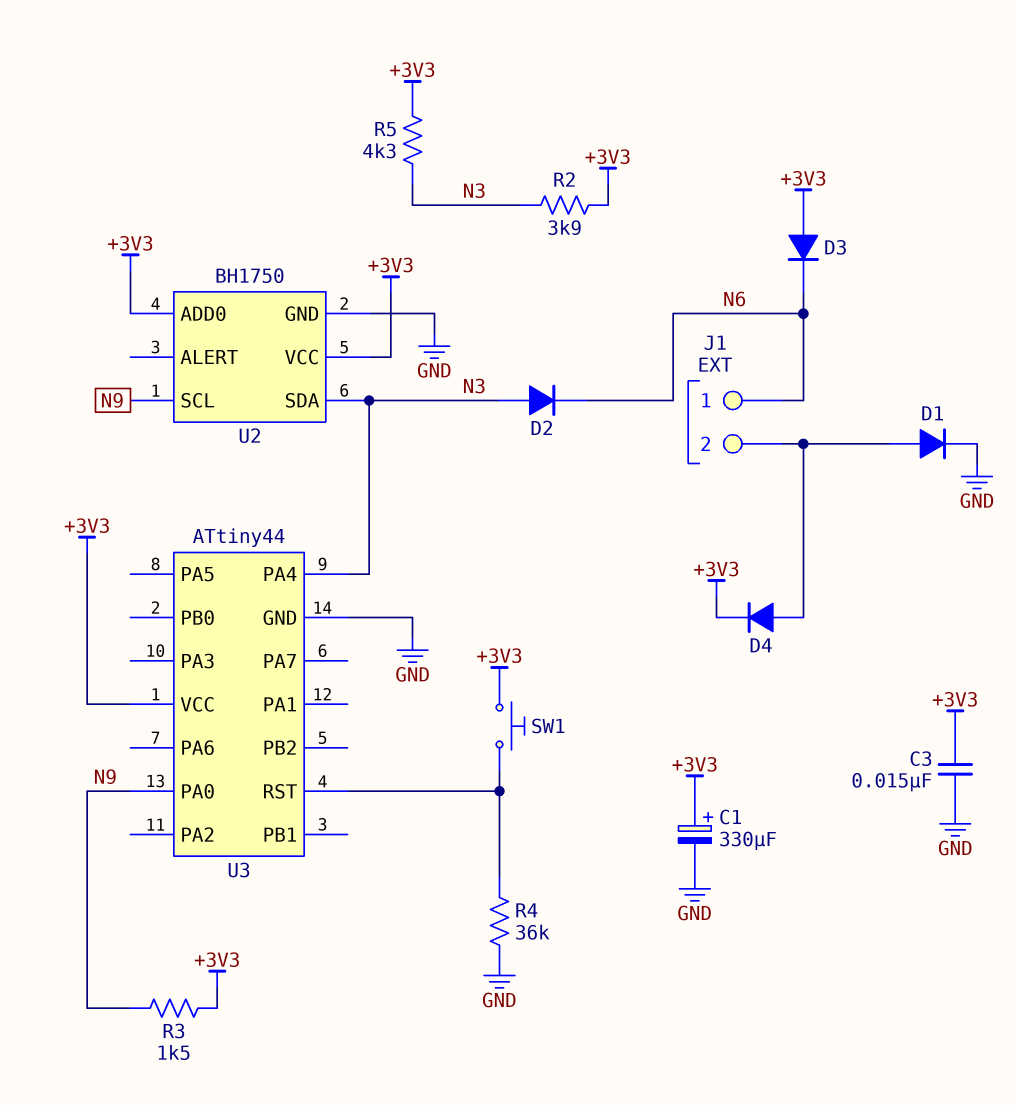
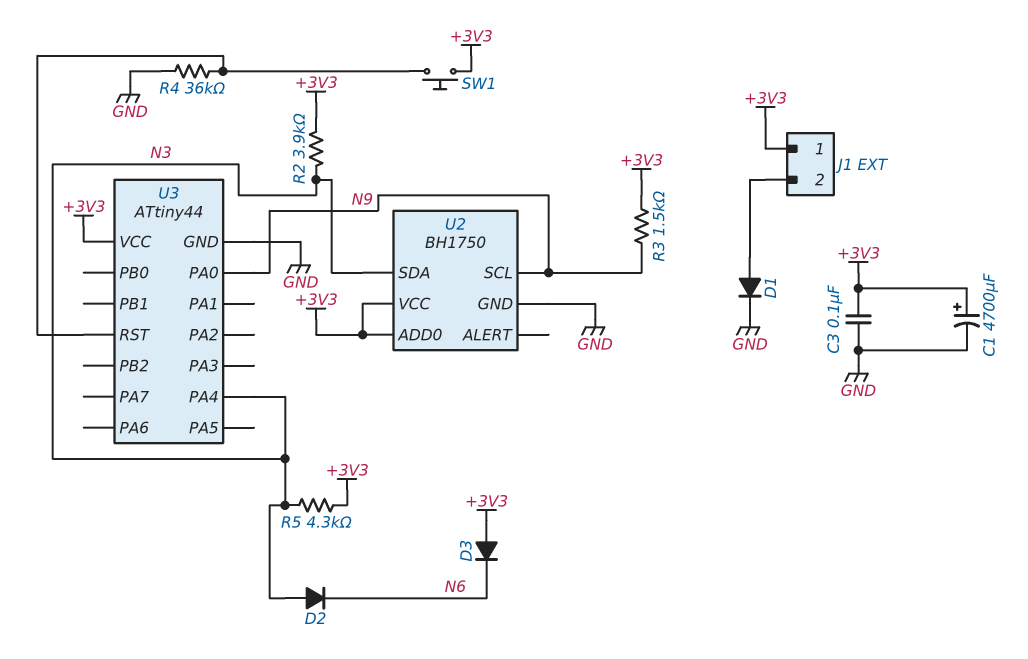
C1: 330uF (plus +3V3, minus GND) -> 4700uF (plus +3V3, minus GND)
C3: 15nF (+3V3, GND) -> 100nF (+3V3, GND)
D4: diode (A J1/2, K +3V3) -> none
J1 pin 1: N6 -> +3V3

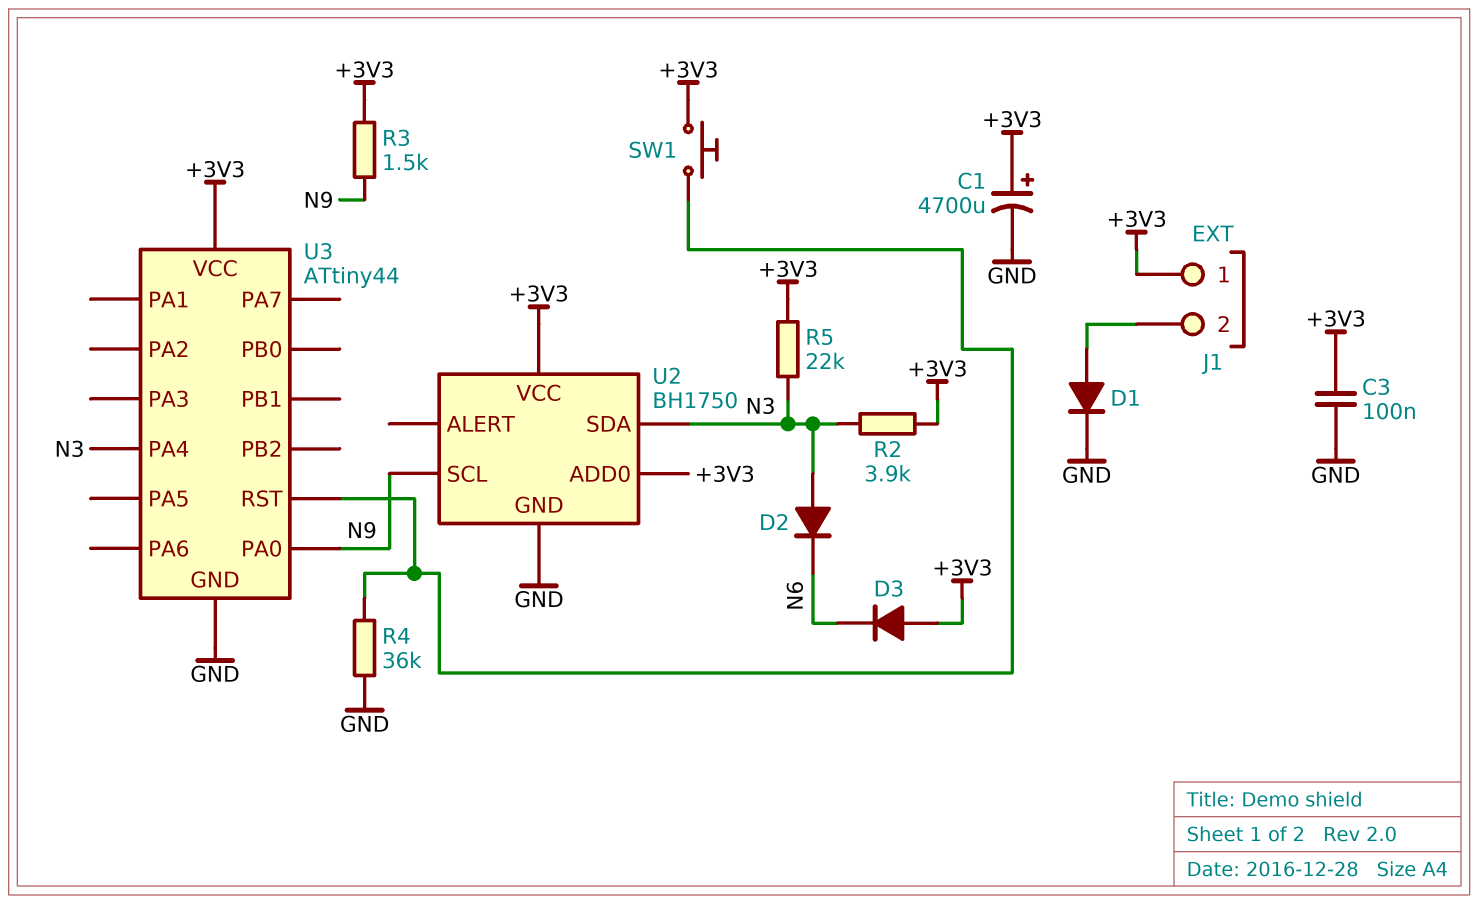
R5: 4.3k (+3V3, N3) -> 22k (+3V3, N3)

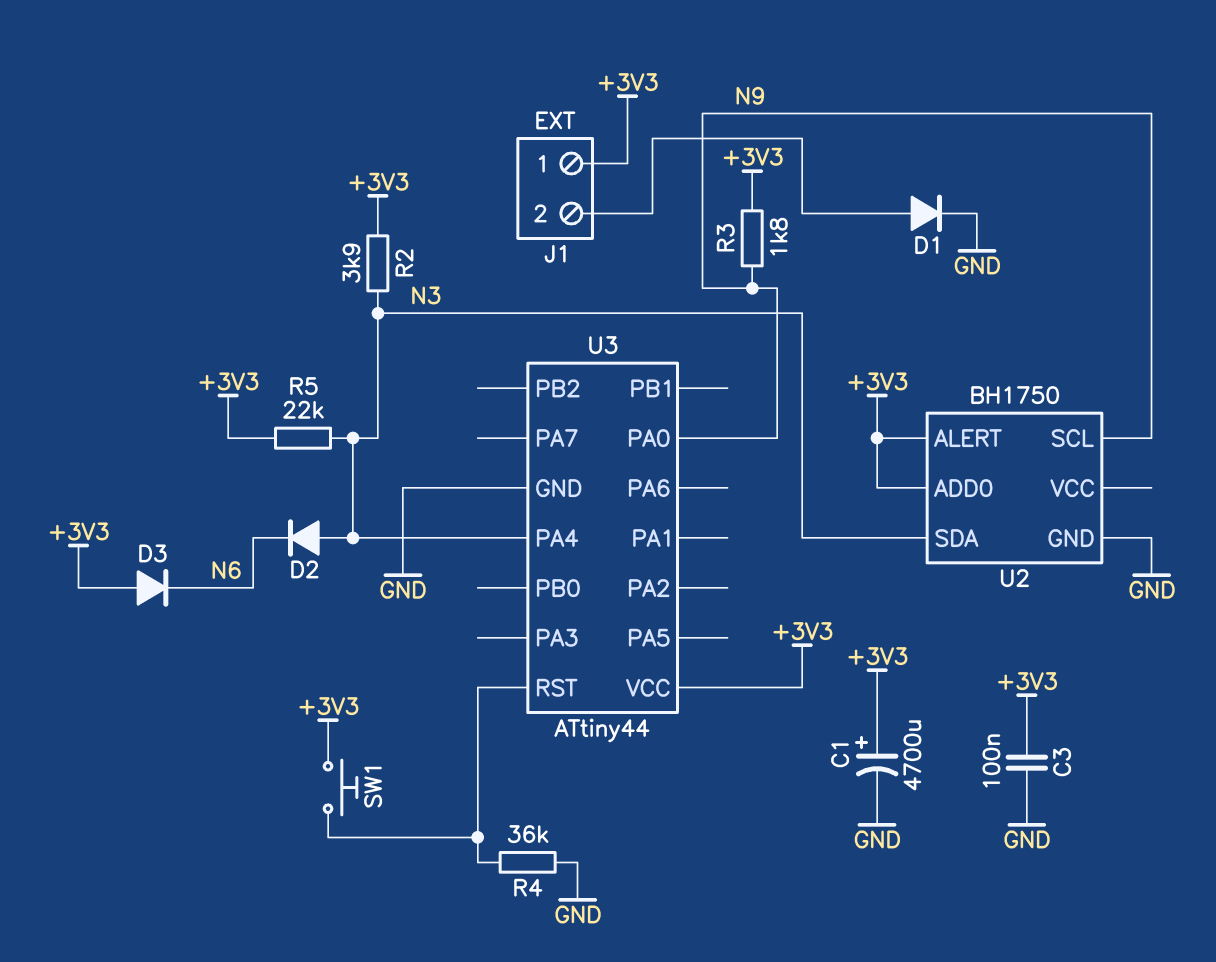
R3: 1.5k (+3V3, N9) -> 1.8k (+3V3, N9)
U2 pin ALERT: none -> +3V3
U2 pin VCC: +3V3 -> none

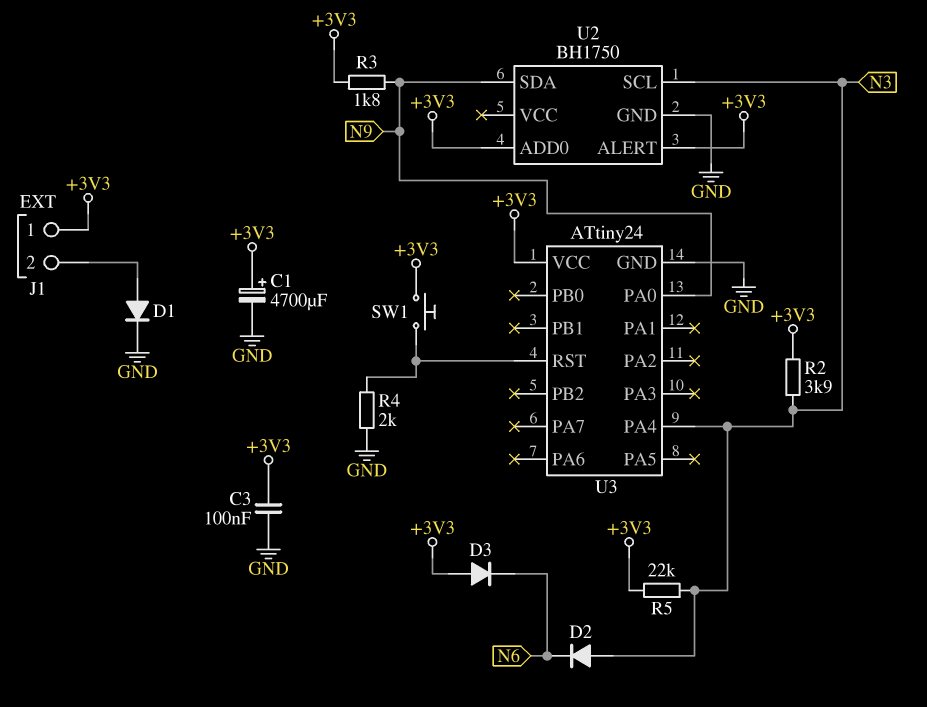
R4: 36k (GND, U3/RST) -> 2k (GND, U3/RST)
U2 pin SCL: N9 -> N3
U2 pin SDA: N3 -> N9
U3: ATtiny44 -> ATtiny24

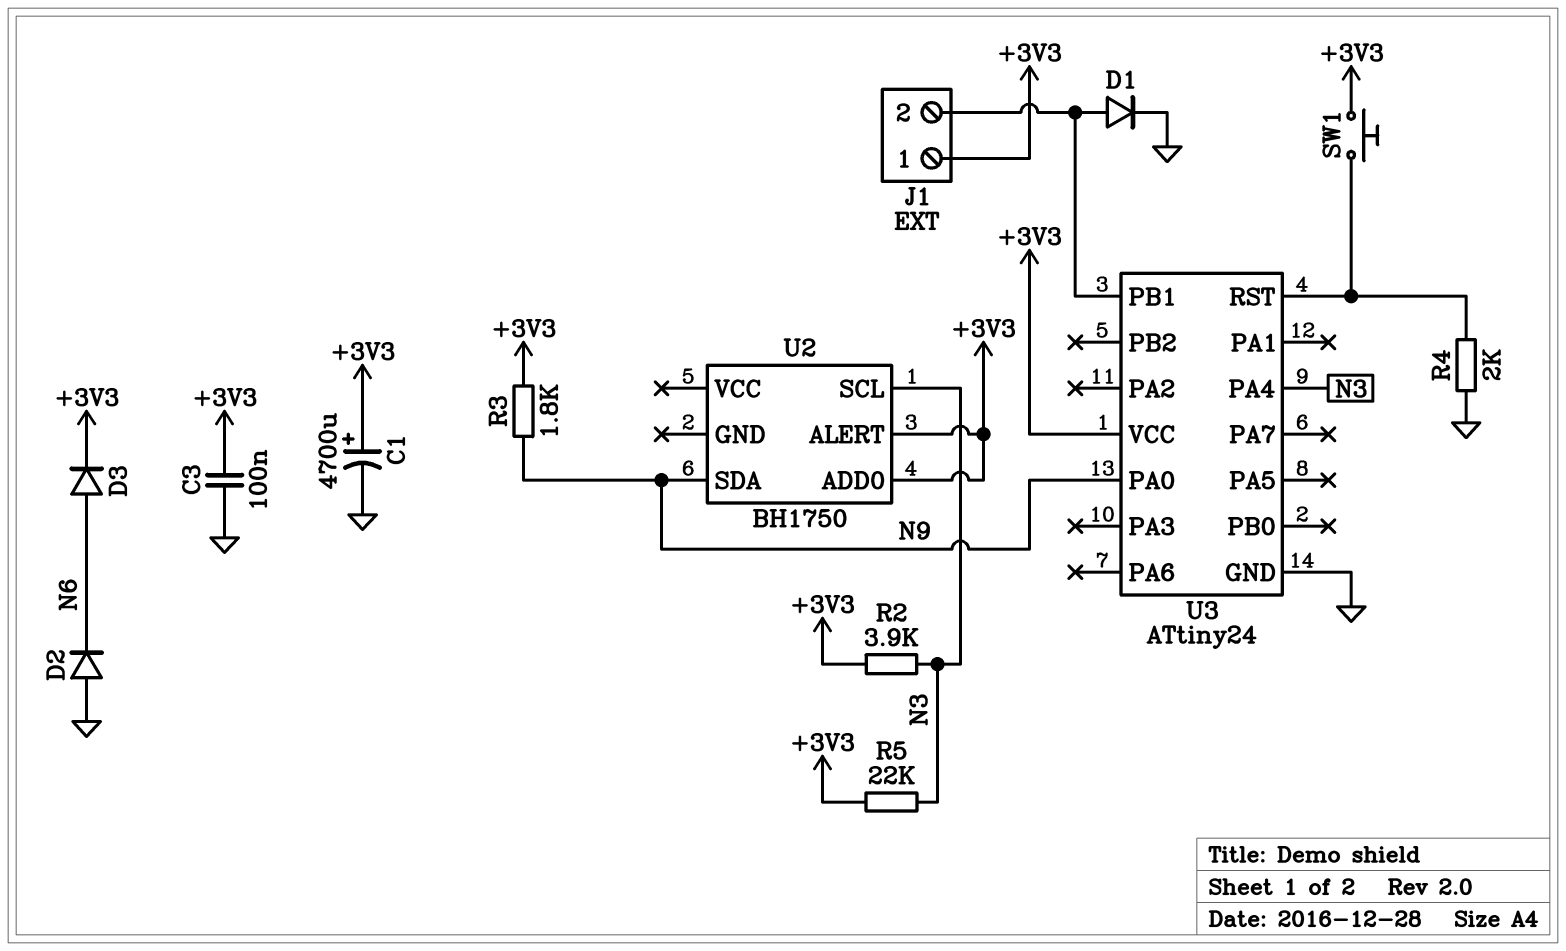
D2: diode (A N3, K N6) -> diode (A GND, K N6)
D3: diode (A +3V3, K N6) -> diode (A N6, K +3V3)
U2 pin GND: GND -> none
U3 pin PB1: none -> J1/2

